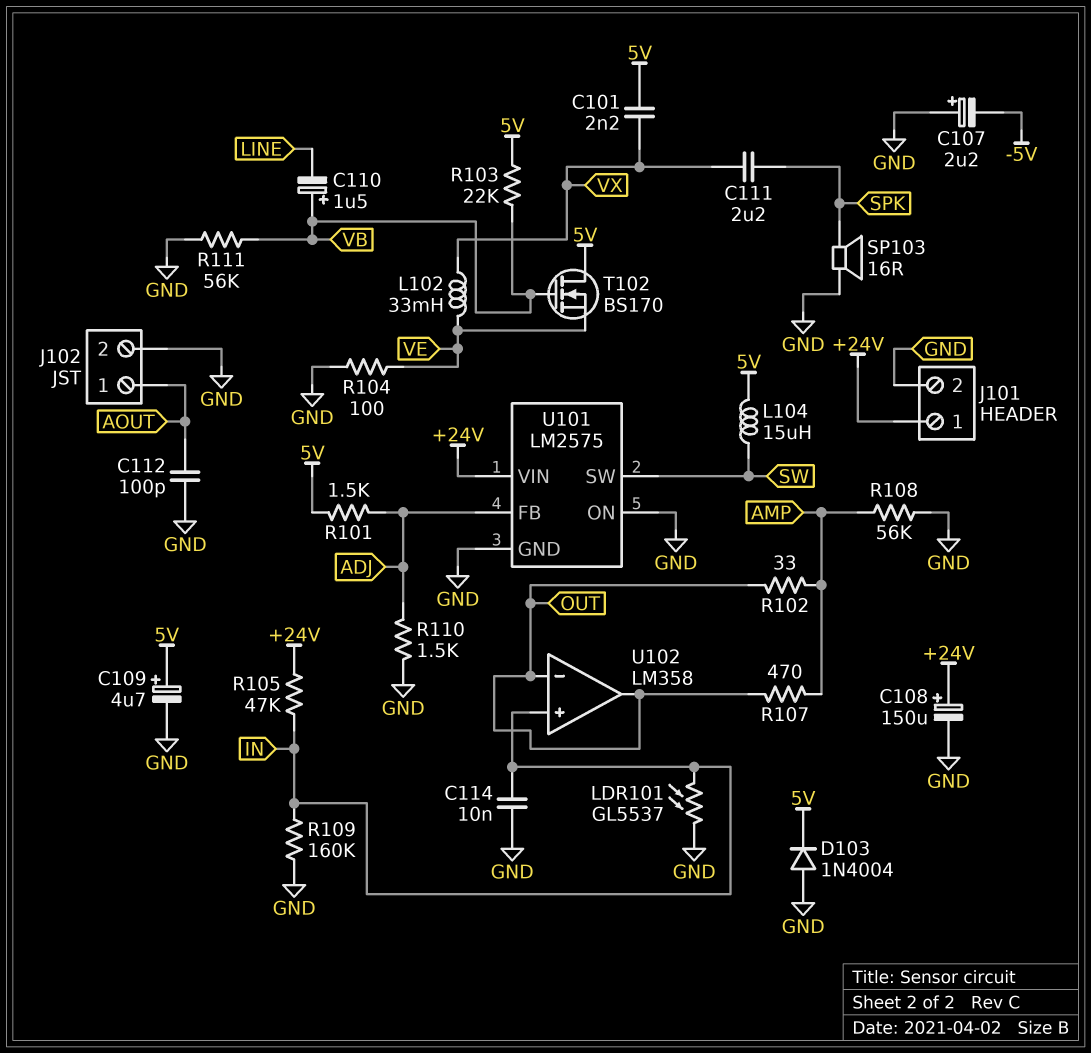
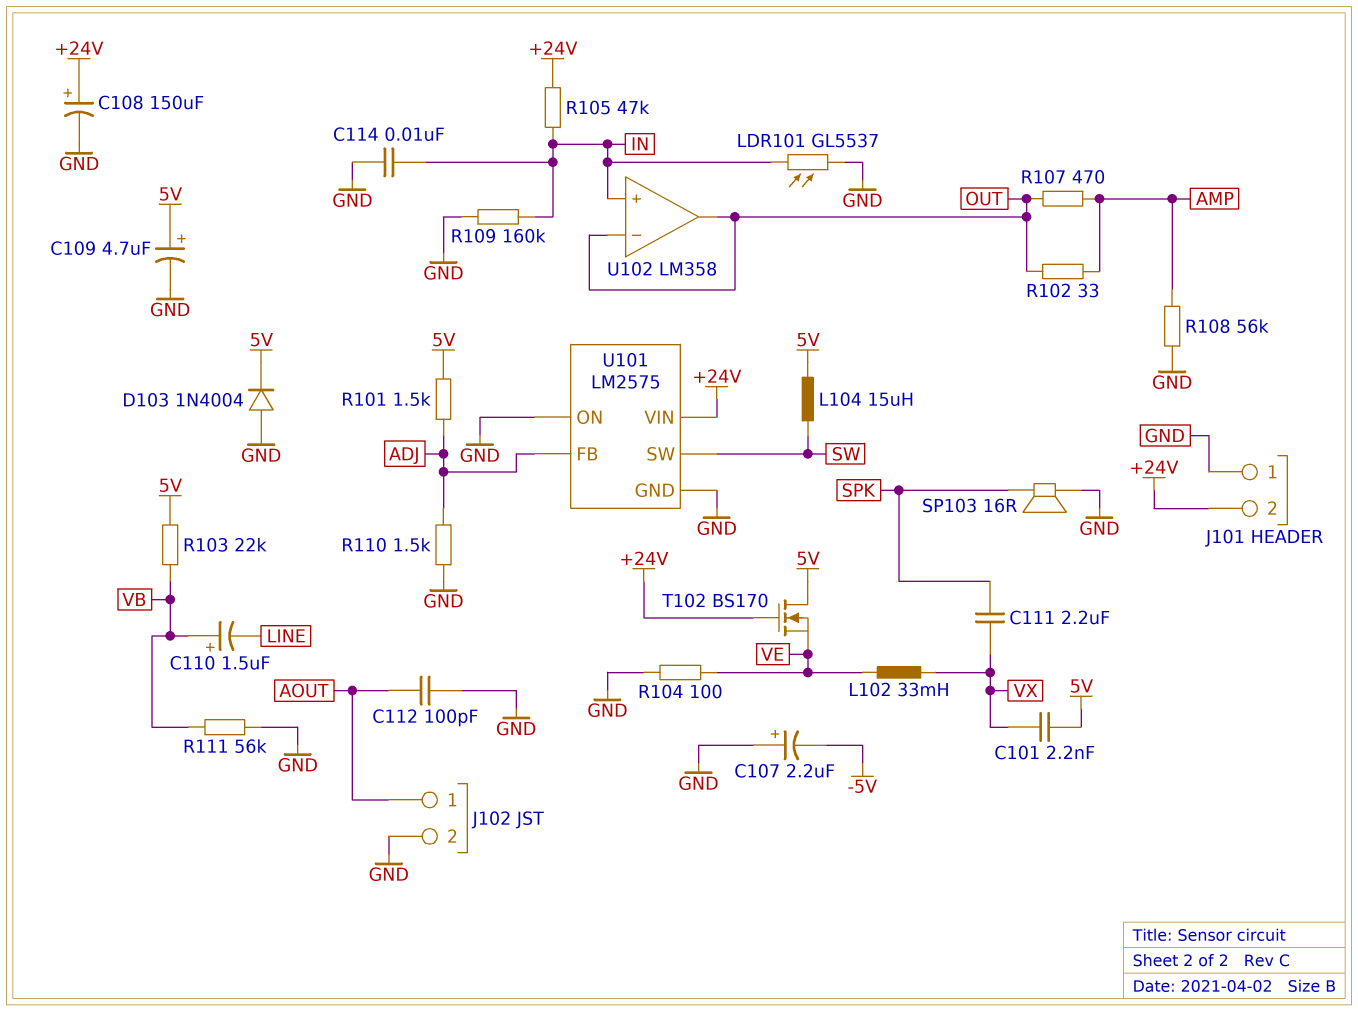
J101 pin 1: +24V -> GND
J101 pin 2: GND -> +24V
T102: NMOS BS170 (G VB, D 5V, S VE) -> NMOS BS170 (G +24V, D 5V, S VE)

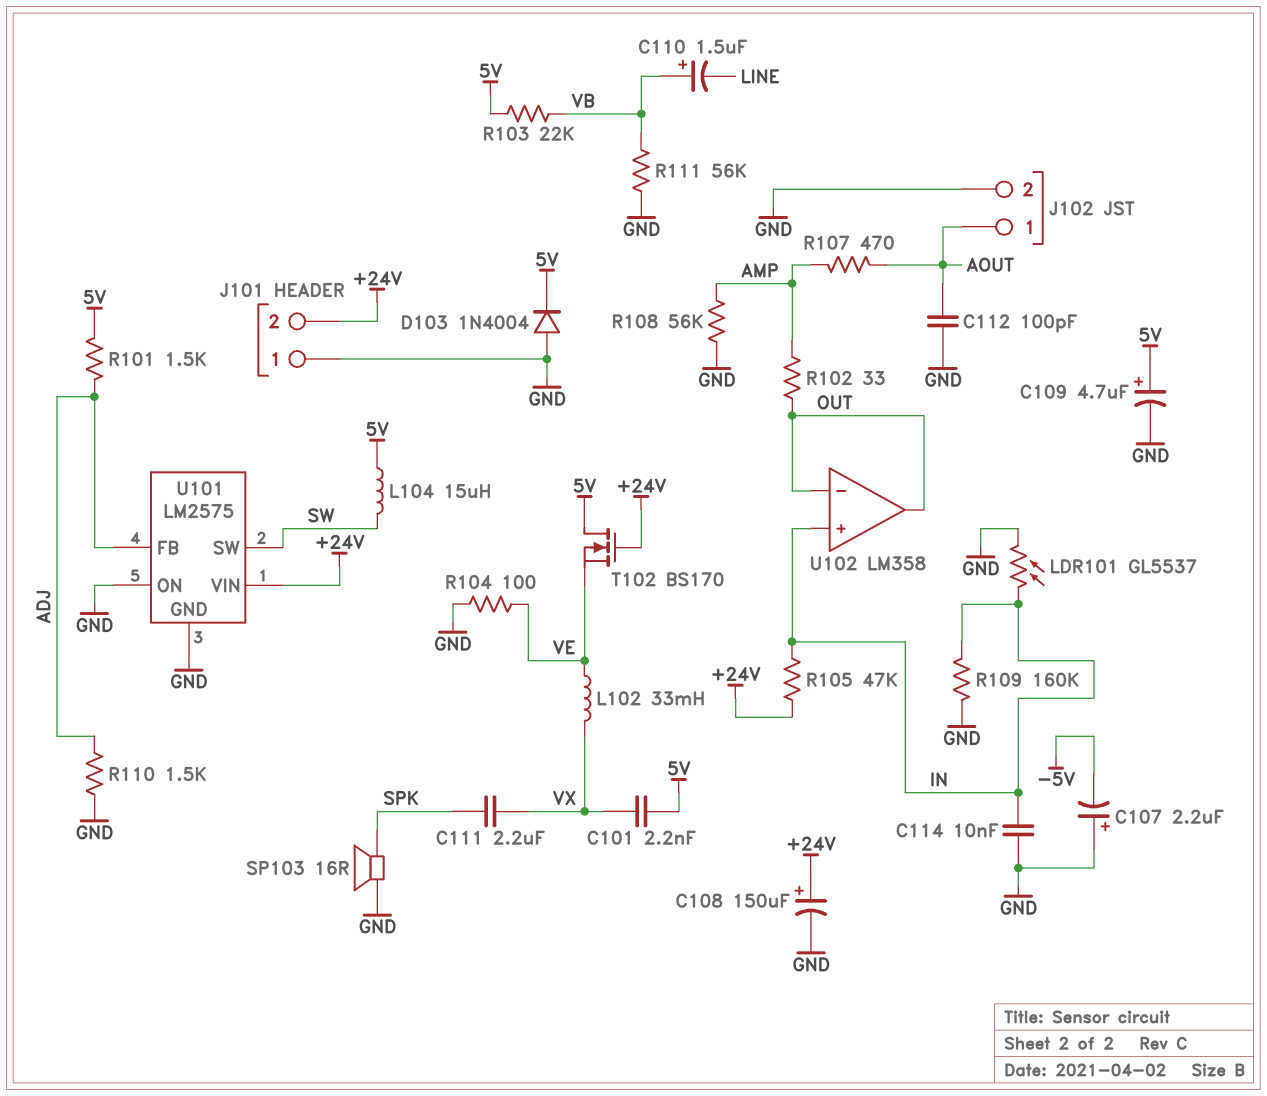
R107: 470 (AMP, OUT) -> 470 (AMP, AOUT)

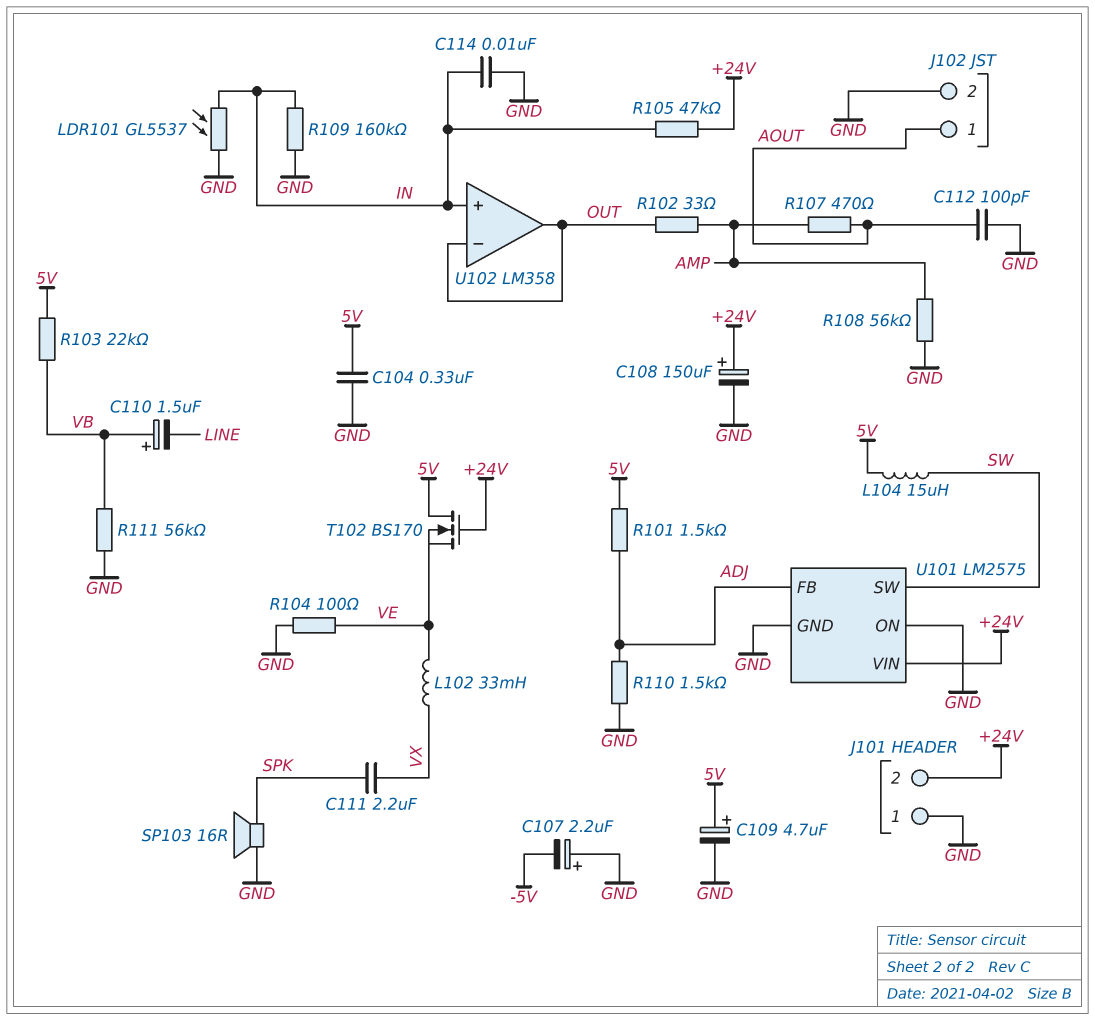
C101: 2.2nF (5V, VX) -> none
C104: none -> 330nF (5V, GND)
D103: diode 1N4004 (A GND, K 5V) -> none

